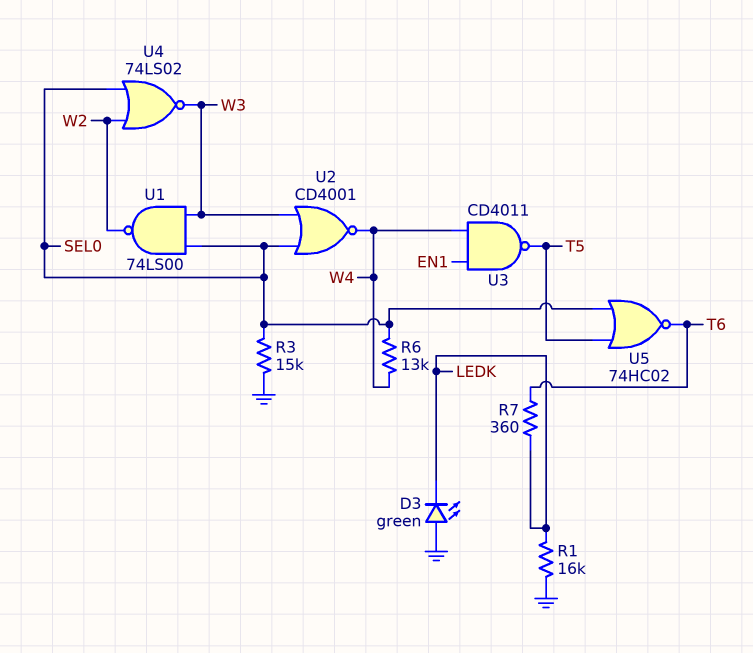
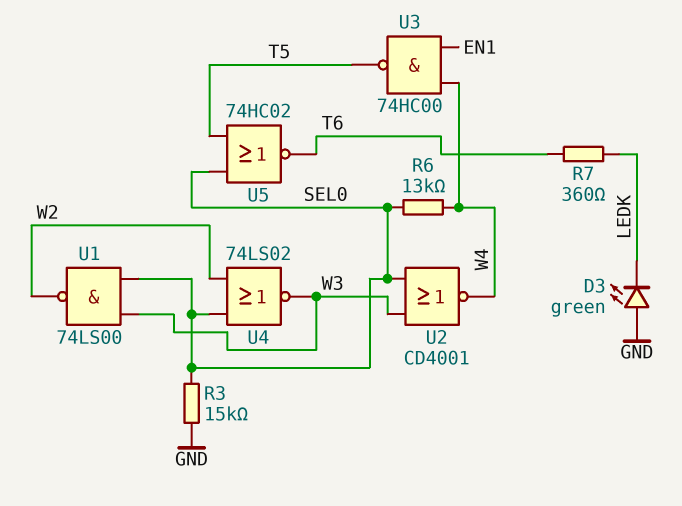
R1: 16k (GND, LEDK) -> none
U3: NAND CD4011 (in EN1, in W4, out T5) -> NAND 74HC00 (in EN1, in W4, out T5)

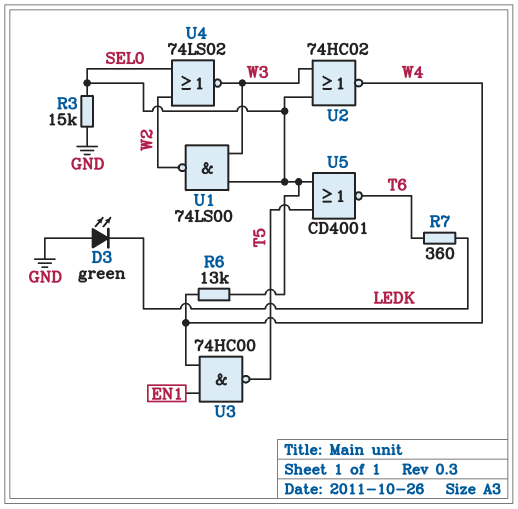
U2: NOR CD4001 (in SEL0, in W3, out W4) -> NOR 74HC02 (in SEL0, in W3, out W4)
U5: NOR 74HC02 (in SEL0, in T5, out T6) -> NOR CD4001 (in SEL0, in T5, out T6)

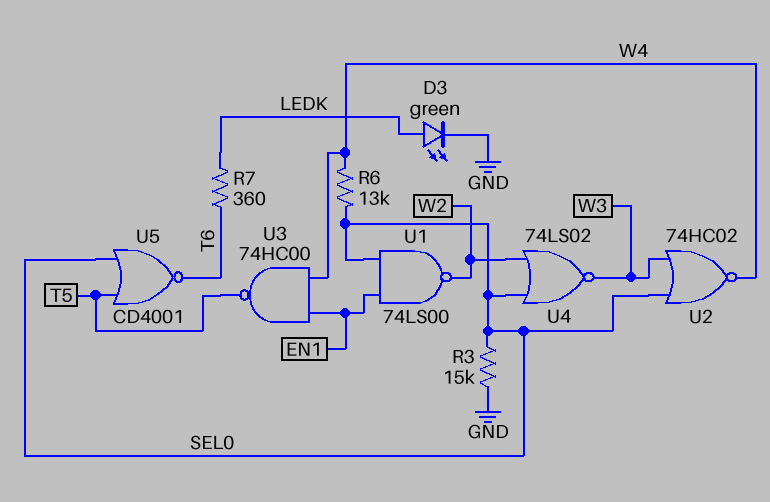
D3: LED green (A GND, K LEDK) -> LED green (A LEDK, K GND)
U1: NAND 74LS00 (in SEL0, in W3, out W2) -> NAND 74LS00 (in EN1, in SEL0, out W2)

